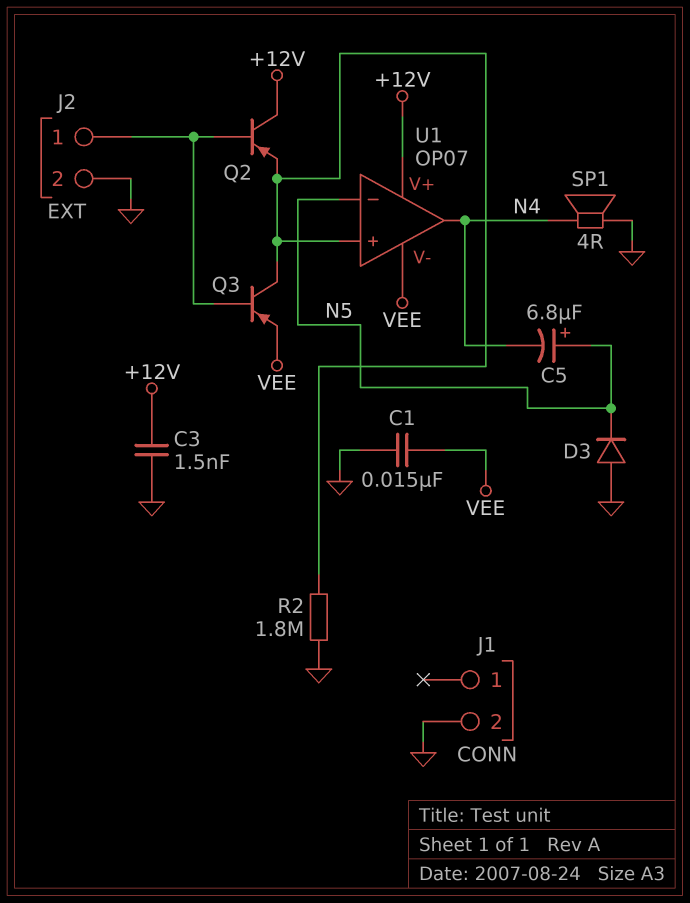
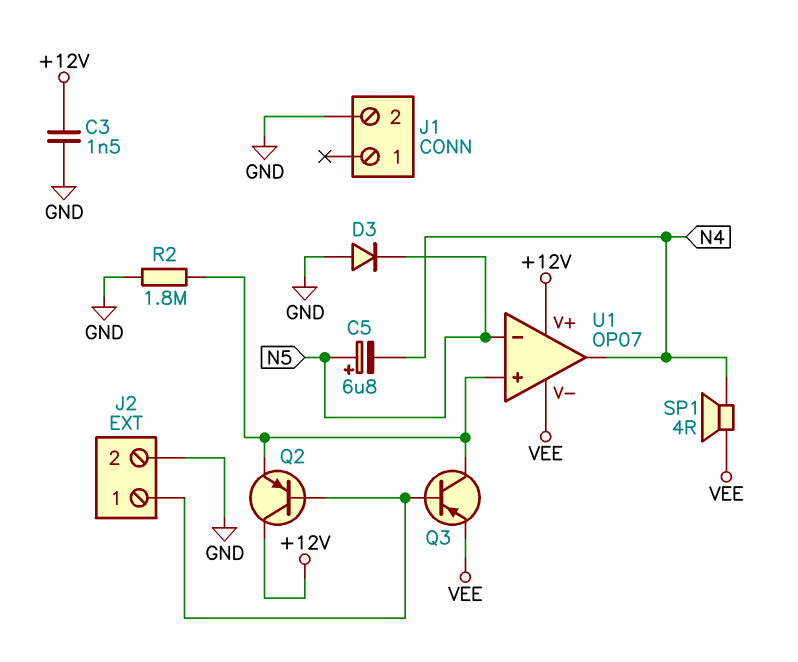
C1: 15nF (GND, VEE) -> none
SP1: speaker 4R (GND, N4) -> speaker 4R (N4, VEE)

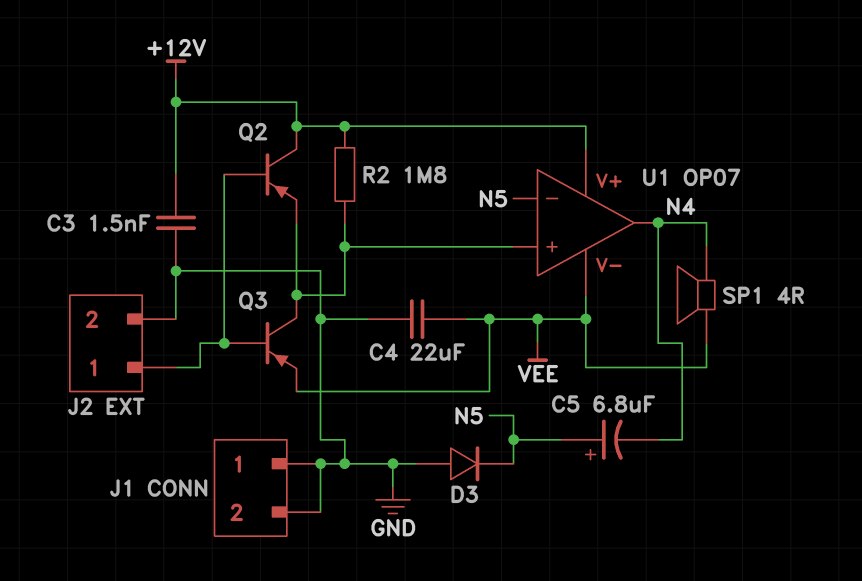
C4: none -> 22uF (GND, VEE)
J1 pin 1: none -> GND
R2: 1.8M (GND, U1/in+) -> 1.8M (+12V, U1/in+)

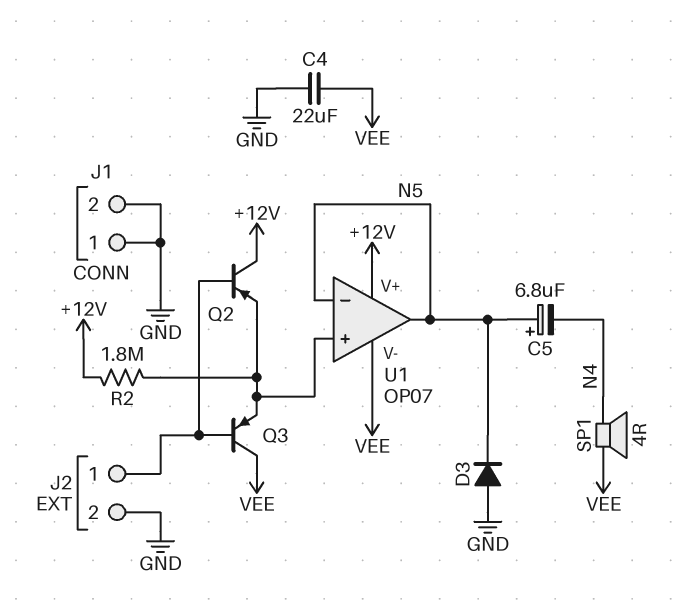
C3: 1.5nF (+12V, GND) -> none
Q3: PNP (B J2/1, C U1/in+, E VEE) -> PNP (B J2/1, C VEE, E U1/in+)
U1 pin out: N4 -> N5

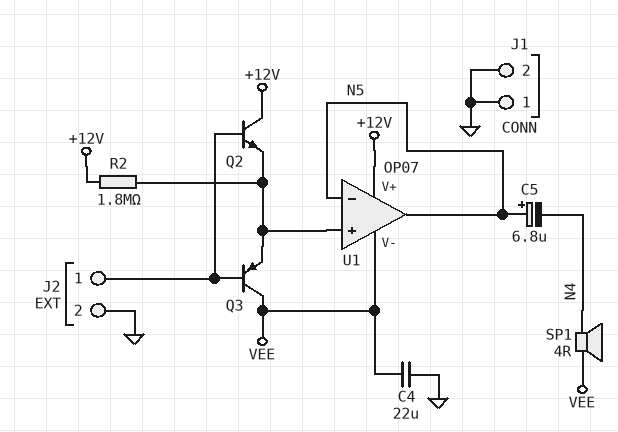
D3: diode (A GND, K N5) -> none
Q2: PNP (B J2/1, C +12V, E U1/in+) -> NPN (B J2/1, C +12V, E U1/in+)

